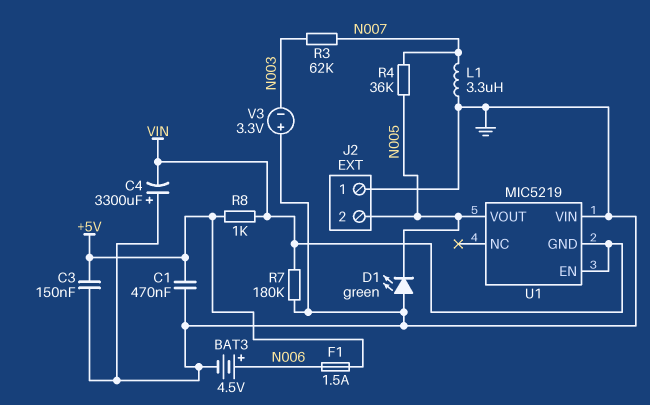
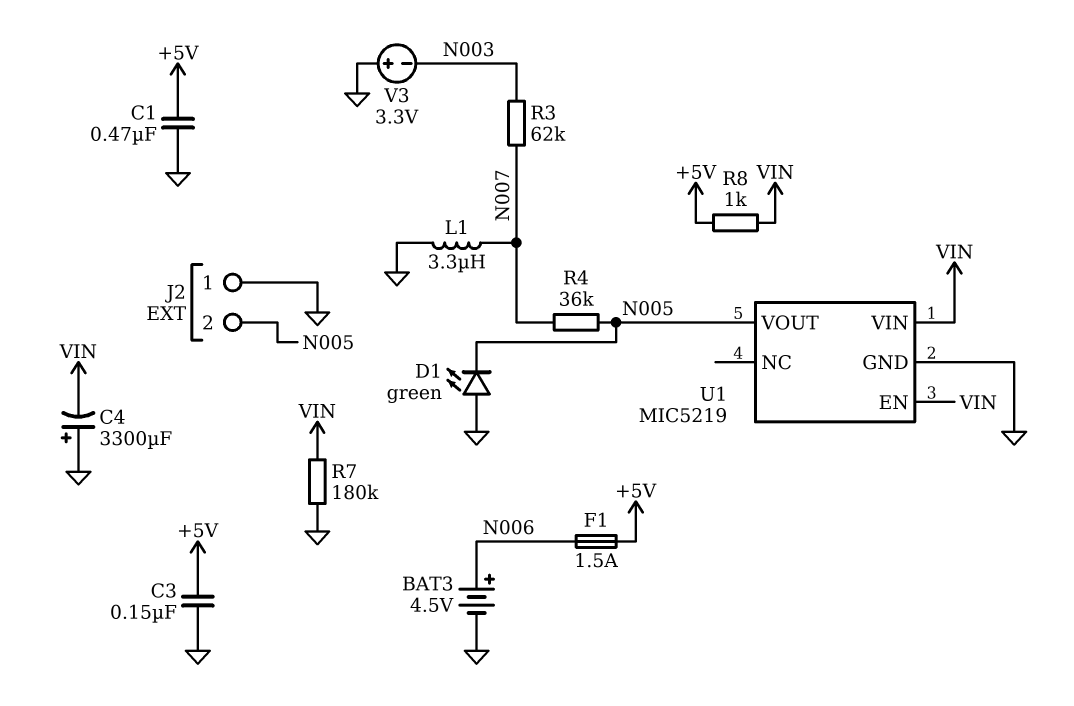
U1 pin GND: VIN -> GND
U1 pin VIN: GND -> VIN

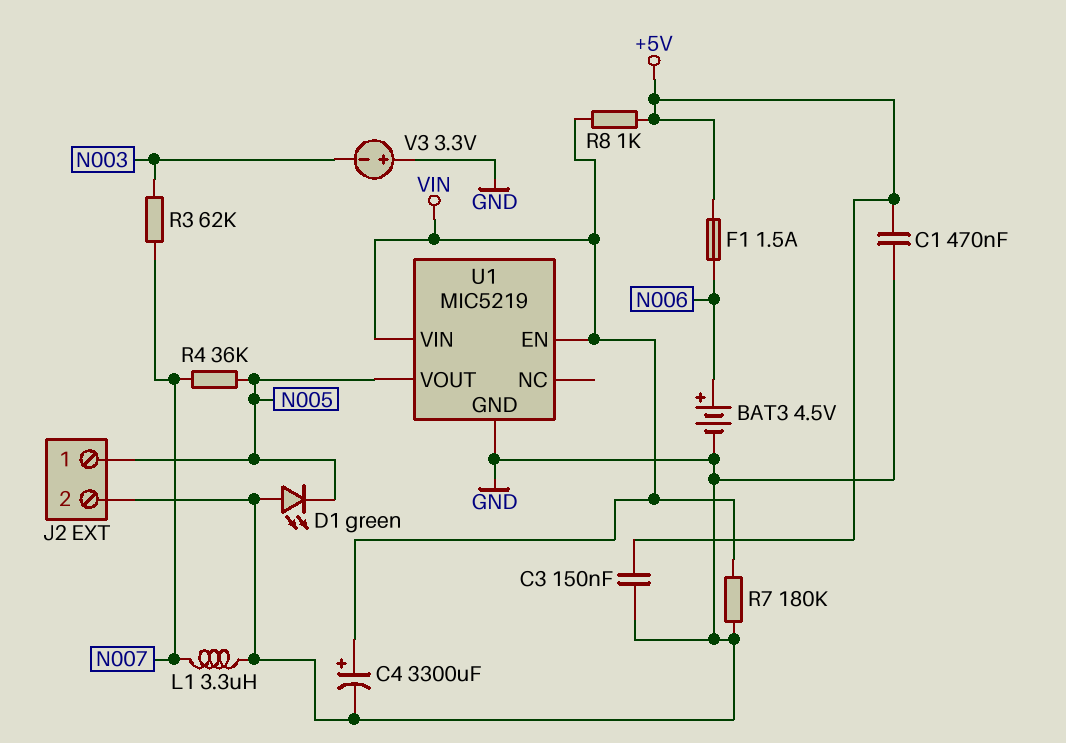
C4: 3300uF (plus GND, minus VIN) -> 3300uF (plus VIN, minus GND)
J2 pin 1: GND -> N005
J2 pin 2: N005 -> GND

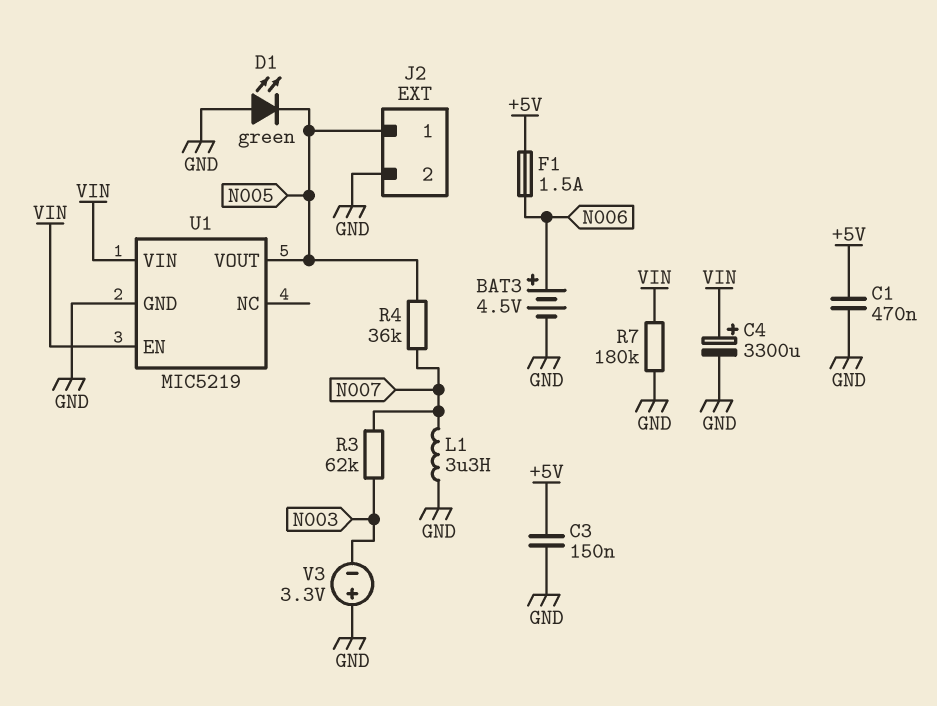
R8: 1k (+5V, VIN) -> none

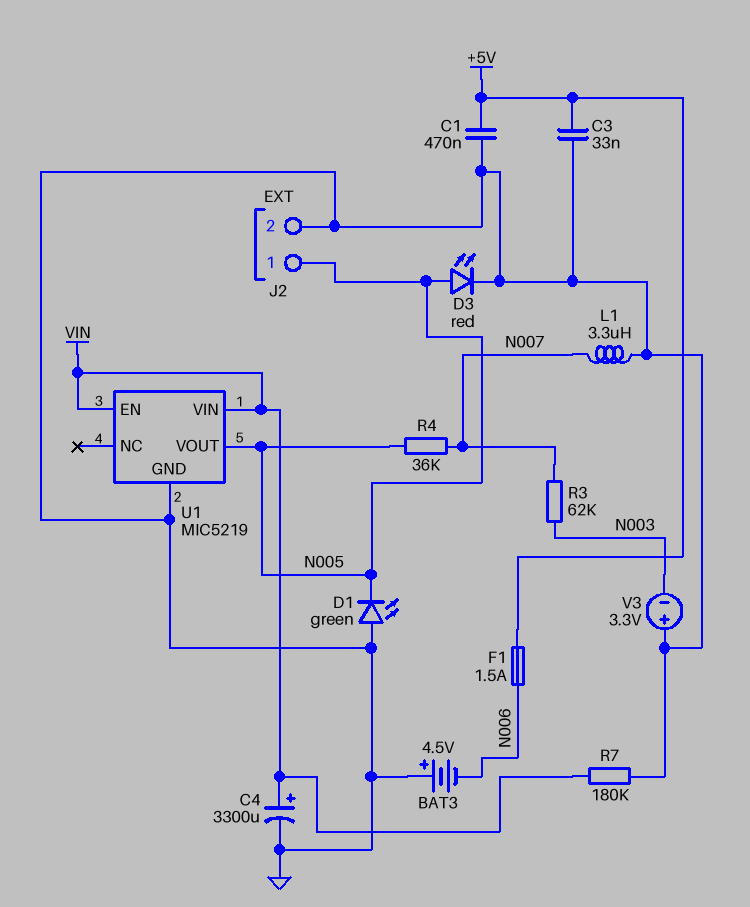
BAT3: 4.5V (plus N006, minus GND) -> 4.5V (plus GND, minus N006)
C3: 150nF (+5V, GND) -> 33nF (+5V, GND)
D3: none -> LED red (A N005, K GND)

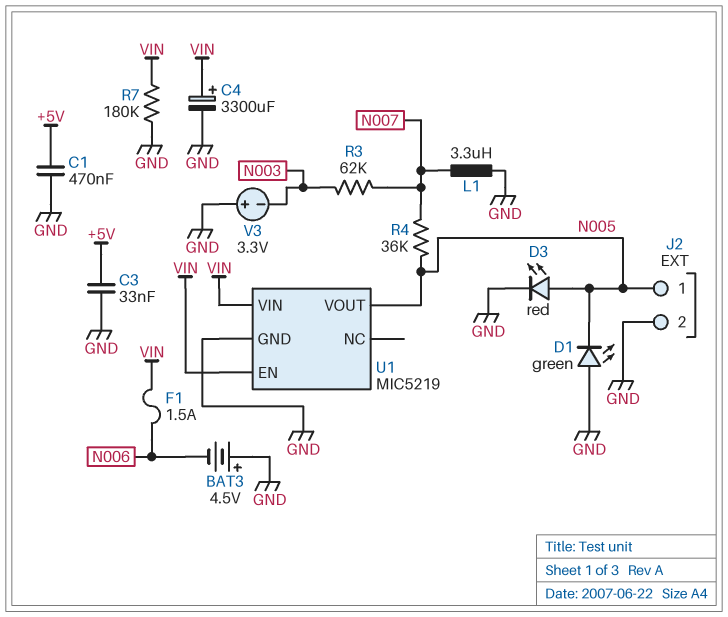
F1: 1.5A (+5V, N006) -> 1.5A (N006, VIN)

